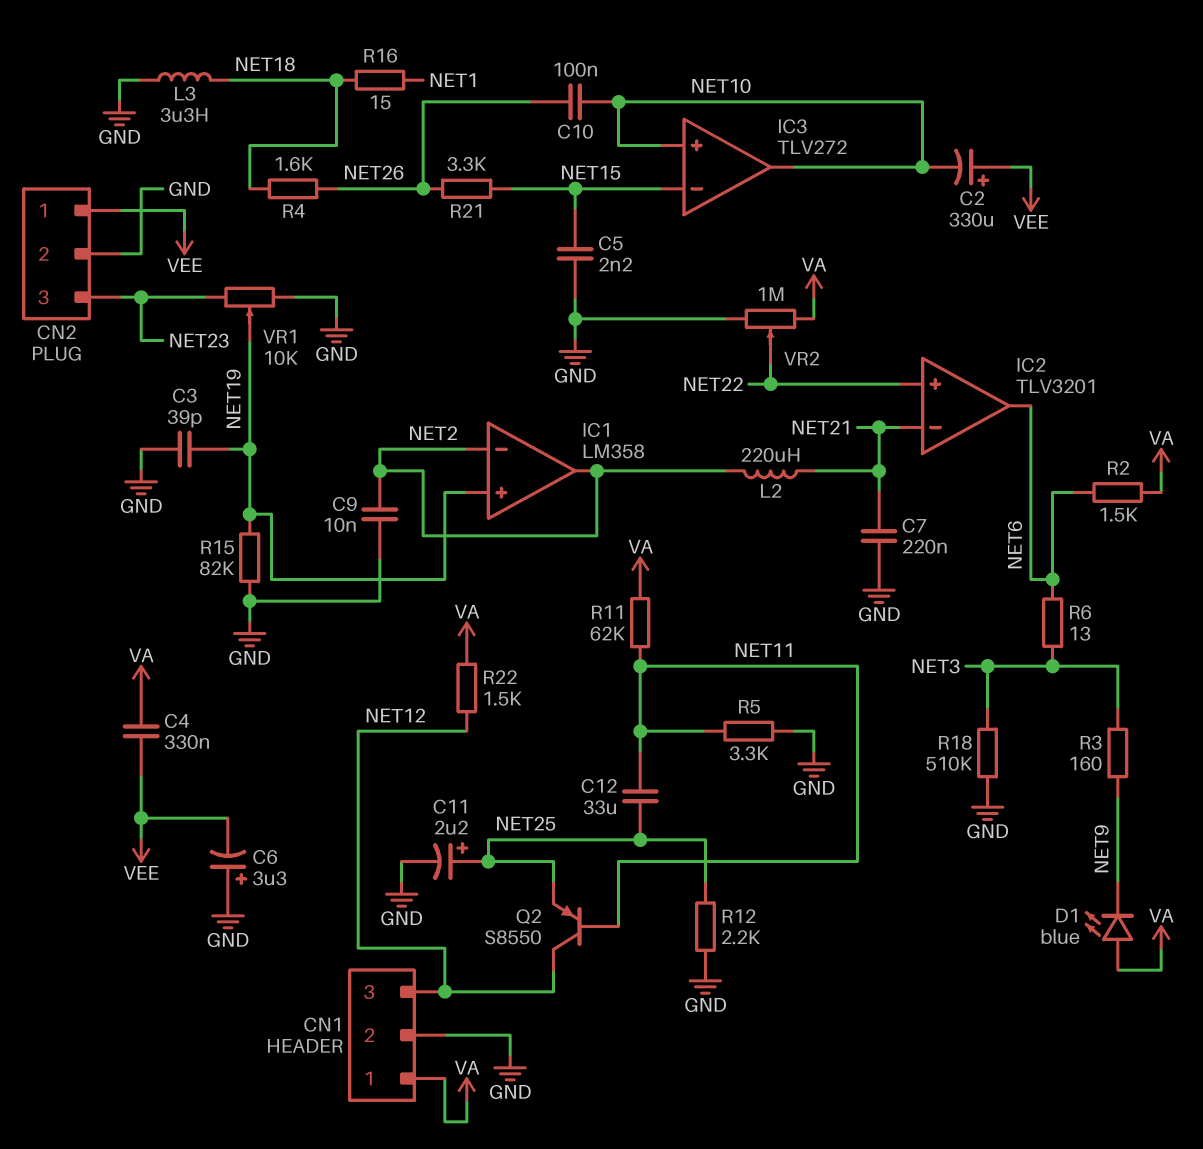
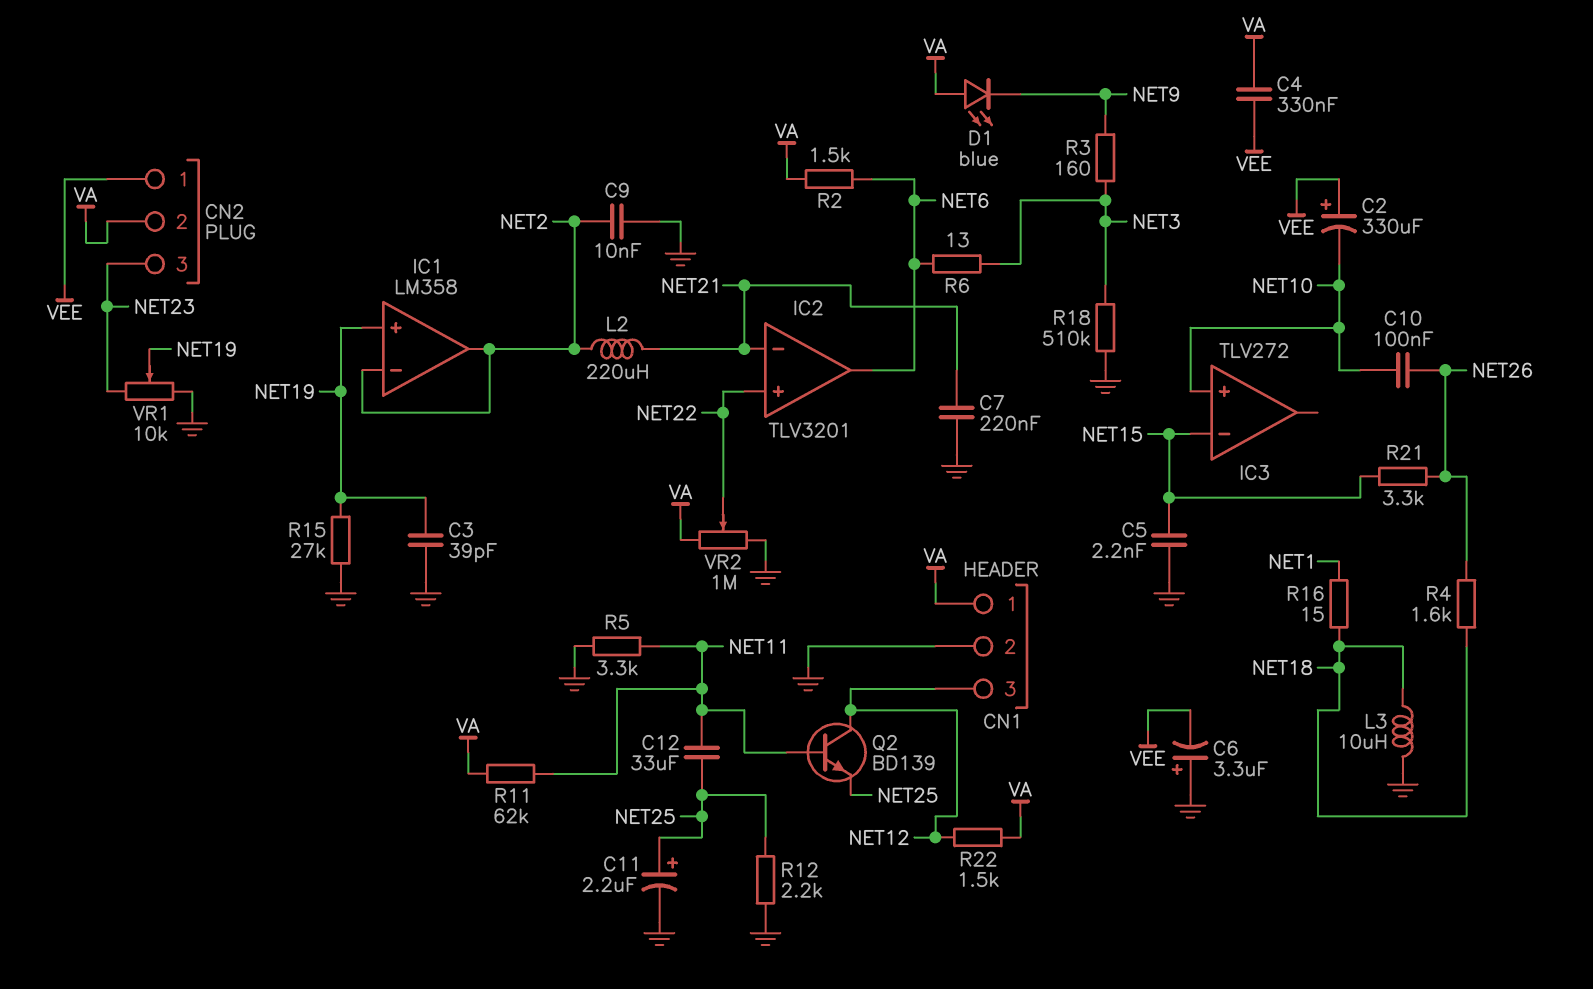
CN2 pin 2: GND -> VA
IC3 pin out: NET10 -> none
L3: 3.3uH (GND, NET18) -> 10uH (GND, NET18)
Q2: PNP S8550 (B NET11, C NET12, E NET25) -> NPN BD139 (B NET11, C NET12, E NET25)
R15: 82k (GND, NET19) -> 27k (GND, NET19)

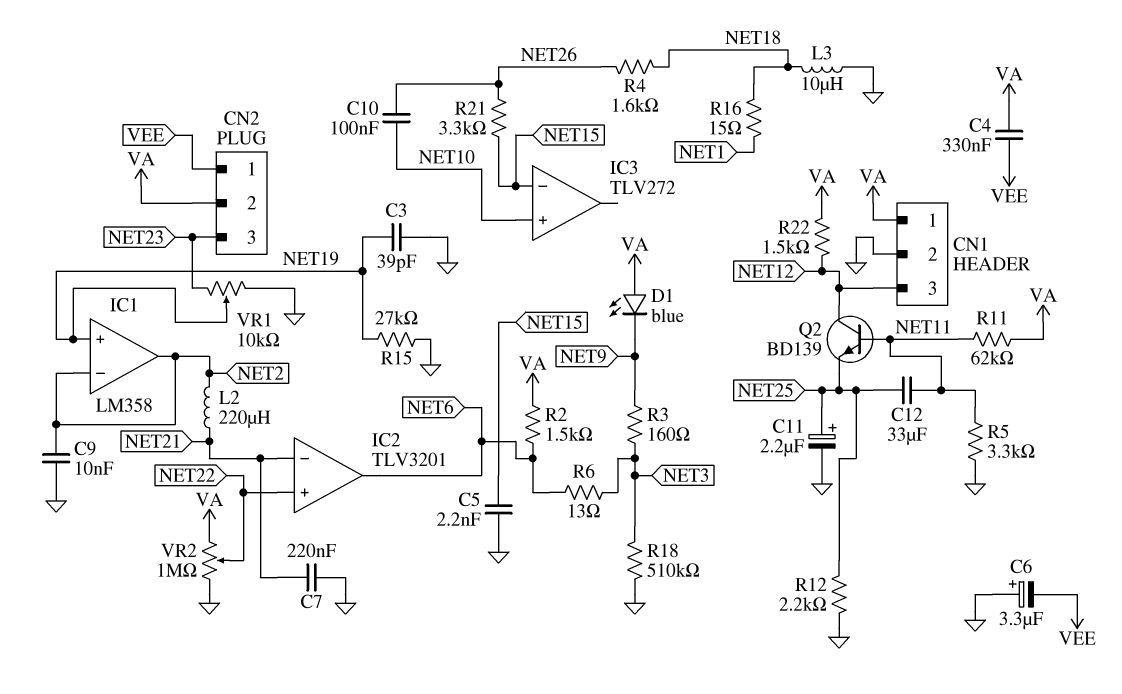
C2: 330uF (plus VEE, minus NET10) -> none

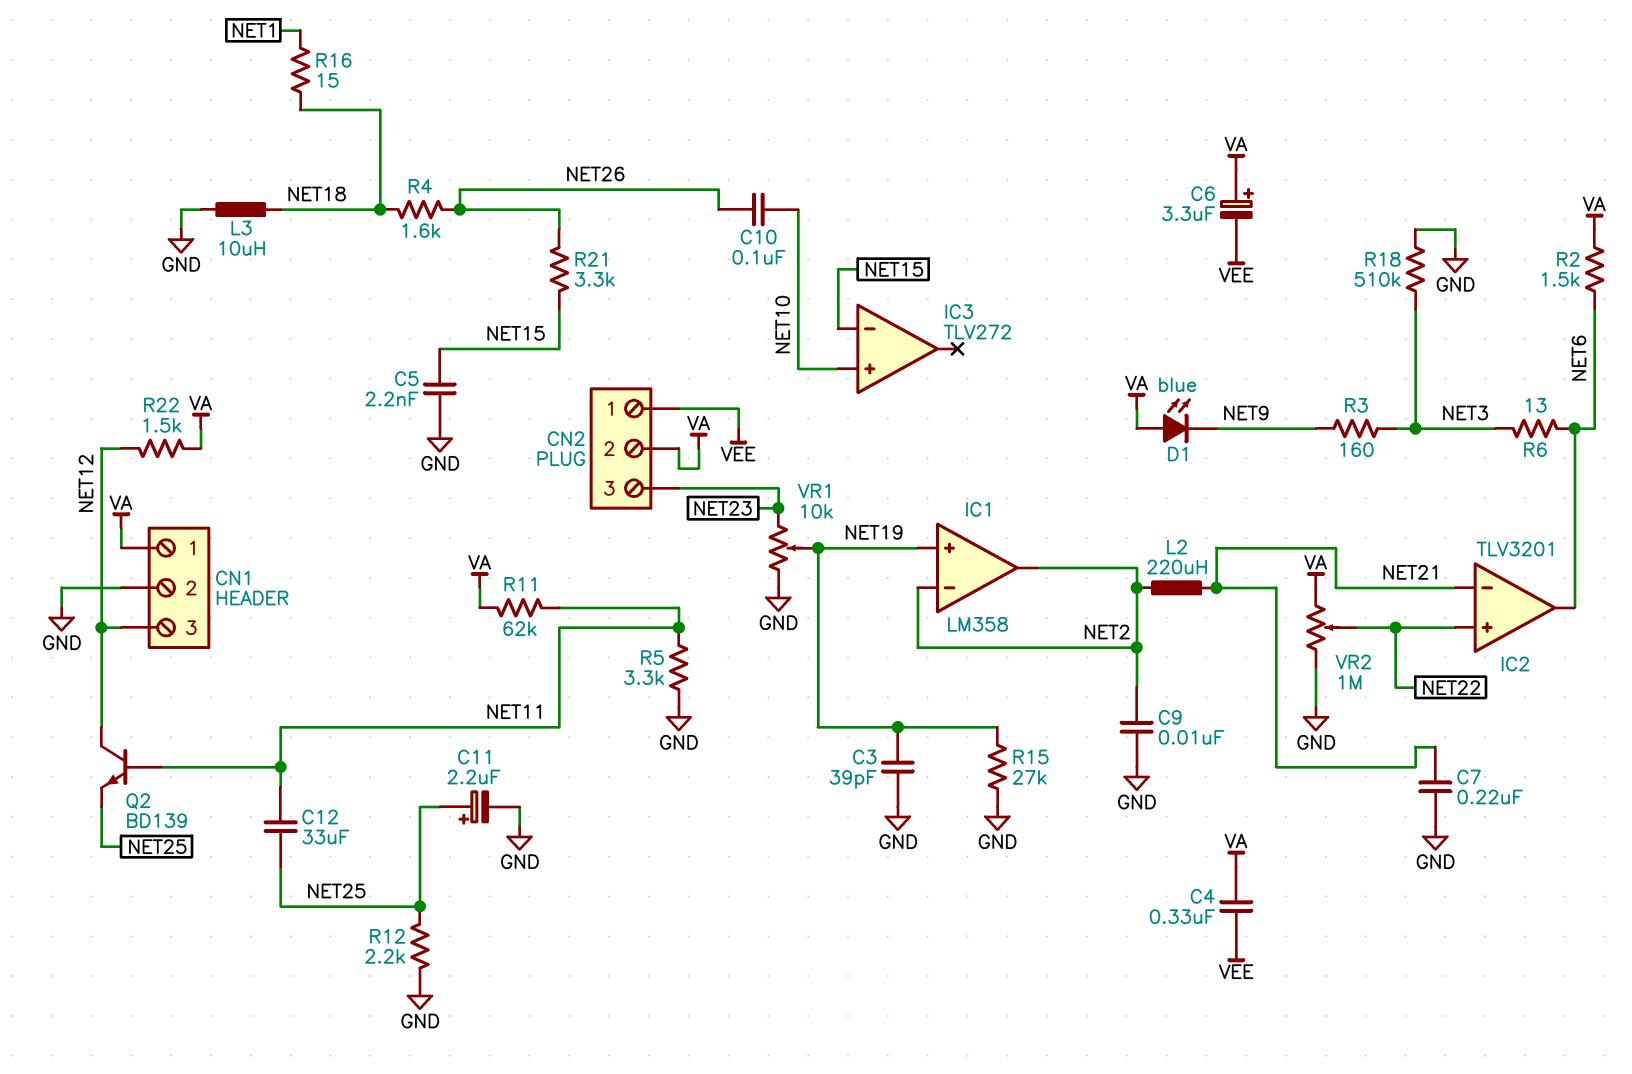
C6: 3.3uF (plus GND, minus VEE) -> 3.3uF (plus VA, minus VEE)

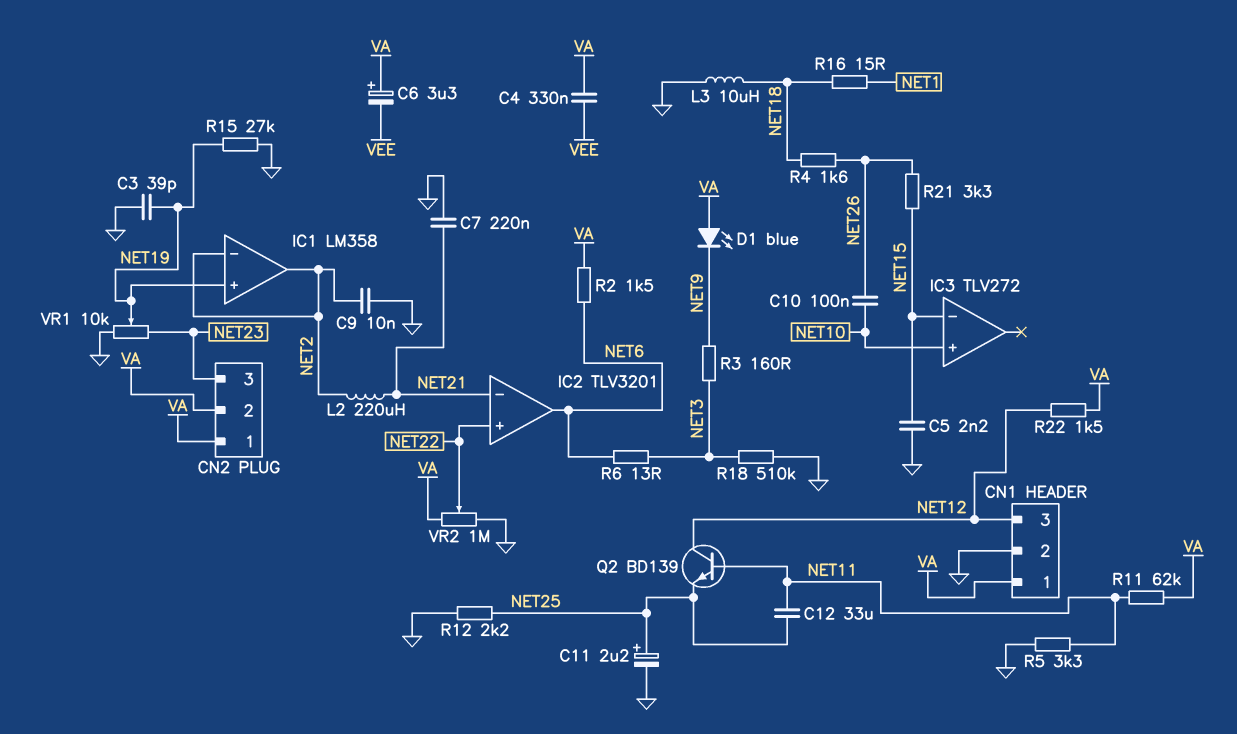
CN2 pin 1: VEE -> VA

